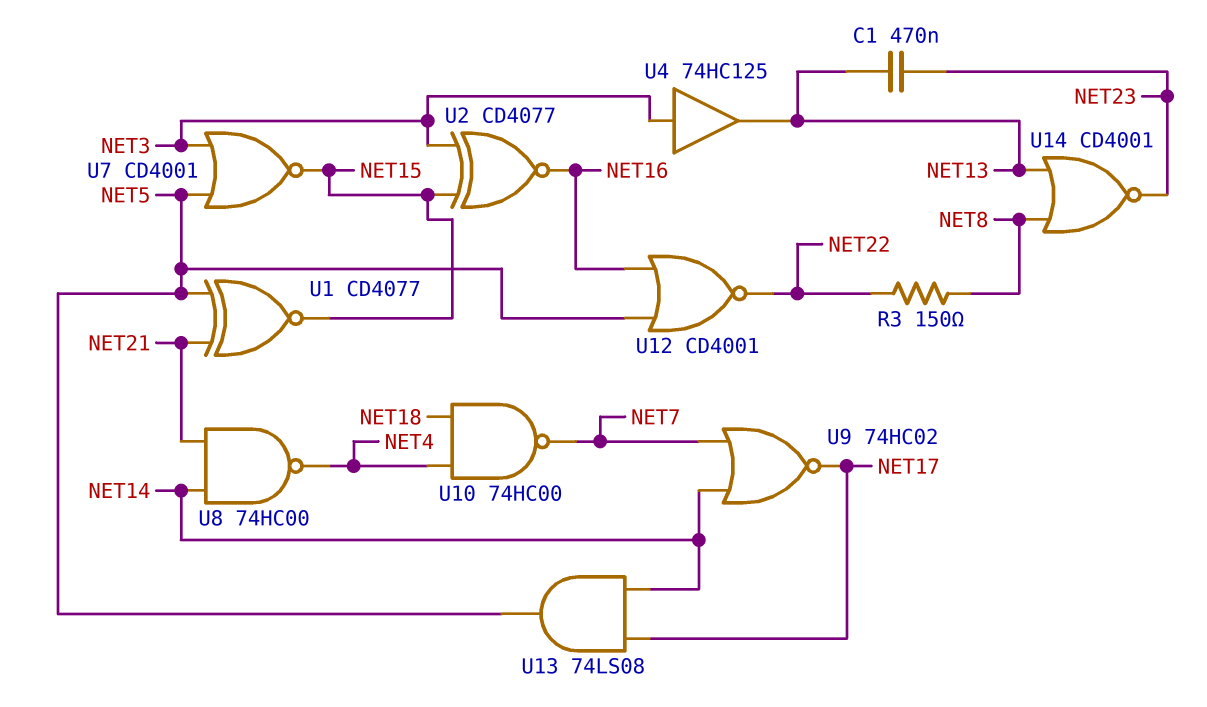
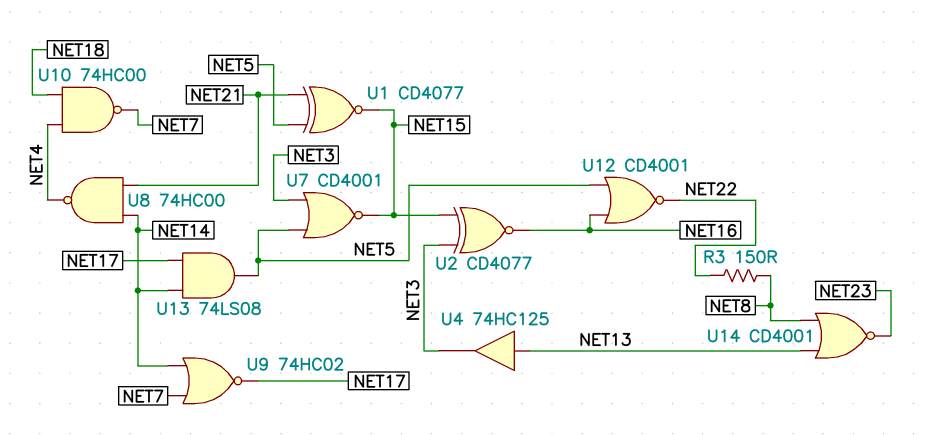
C1: 470nF (NET13, NET23) -> none
U4: buffer 74HC125 (in NET3, out NET13) -> buffer 74HC125 (in NET13, out NET3)

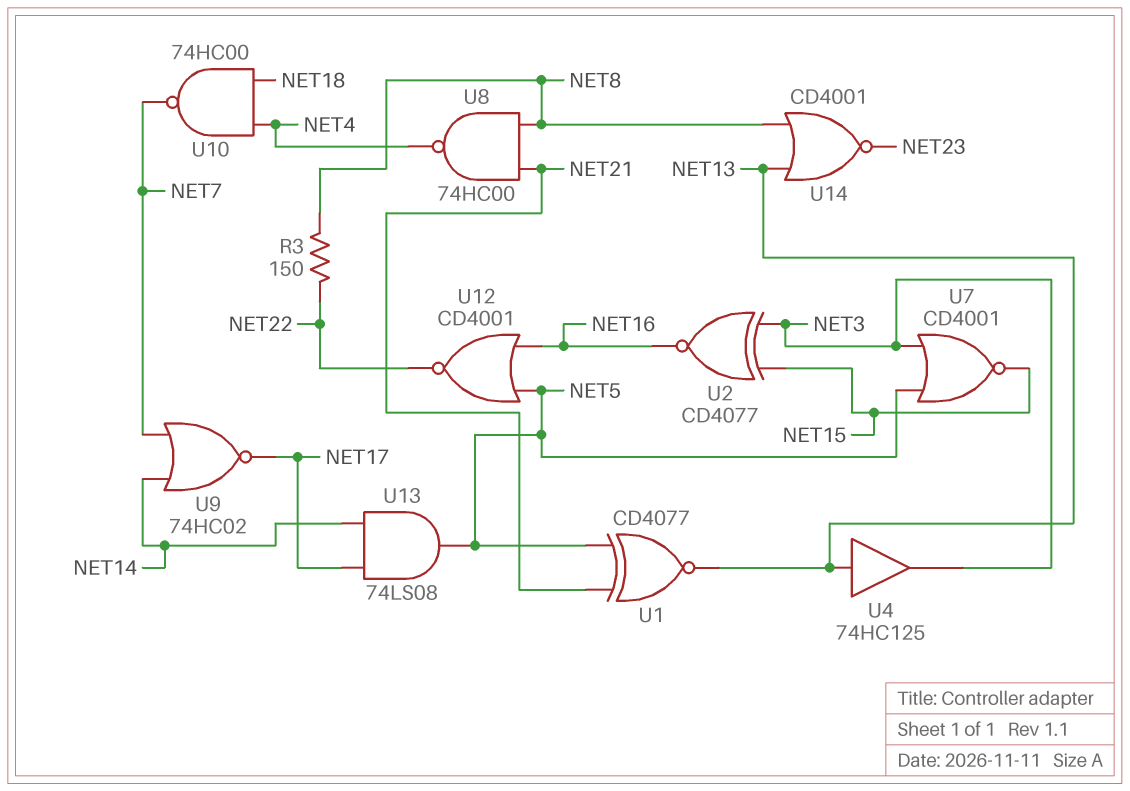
U1: XNOR CD4077 (in NET5, in NET21, out NET15) -> XNOR CD4077 (in NET5, in NET21, out NET13)
U8: NAND 74HC00 (in NET14, in NET21, out NET4) -> NAND 74HC00 (in NET8, in NET21, out NET4)

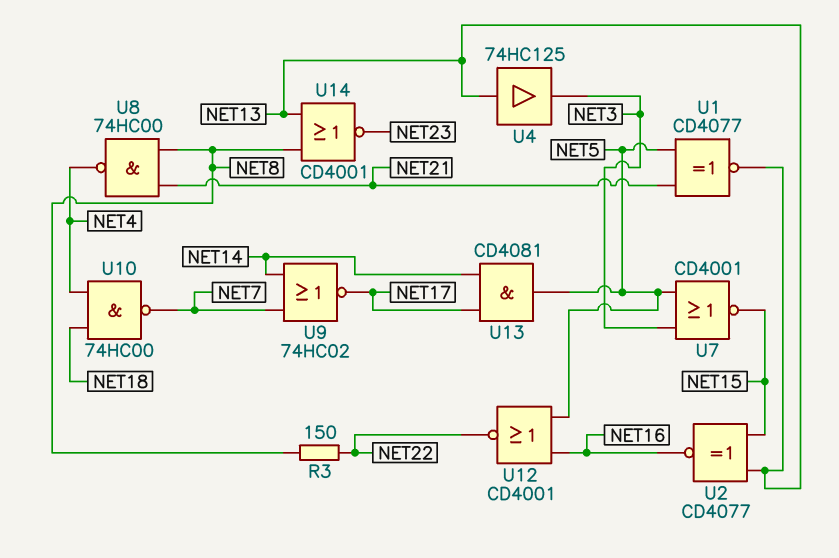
U2: XNOR CD4077 (in NET3, in NET15, out NET16) -> XNOR CD4077 (in NET13, in NET15, out NET16)
U13: AND 74LS08 (in NET14, in NET17, out NET5) -> AND CD4081 (in NET14, in NET17, out NET5)

